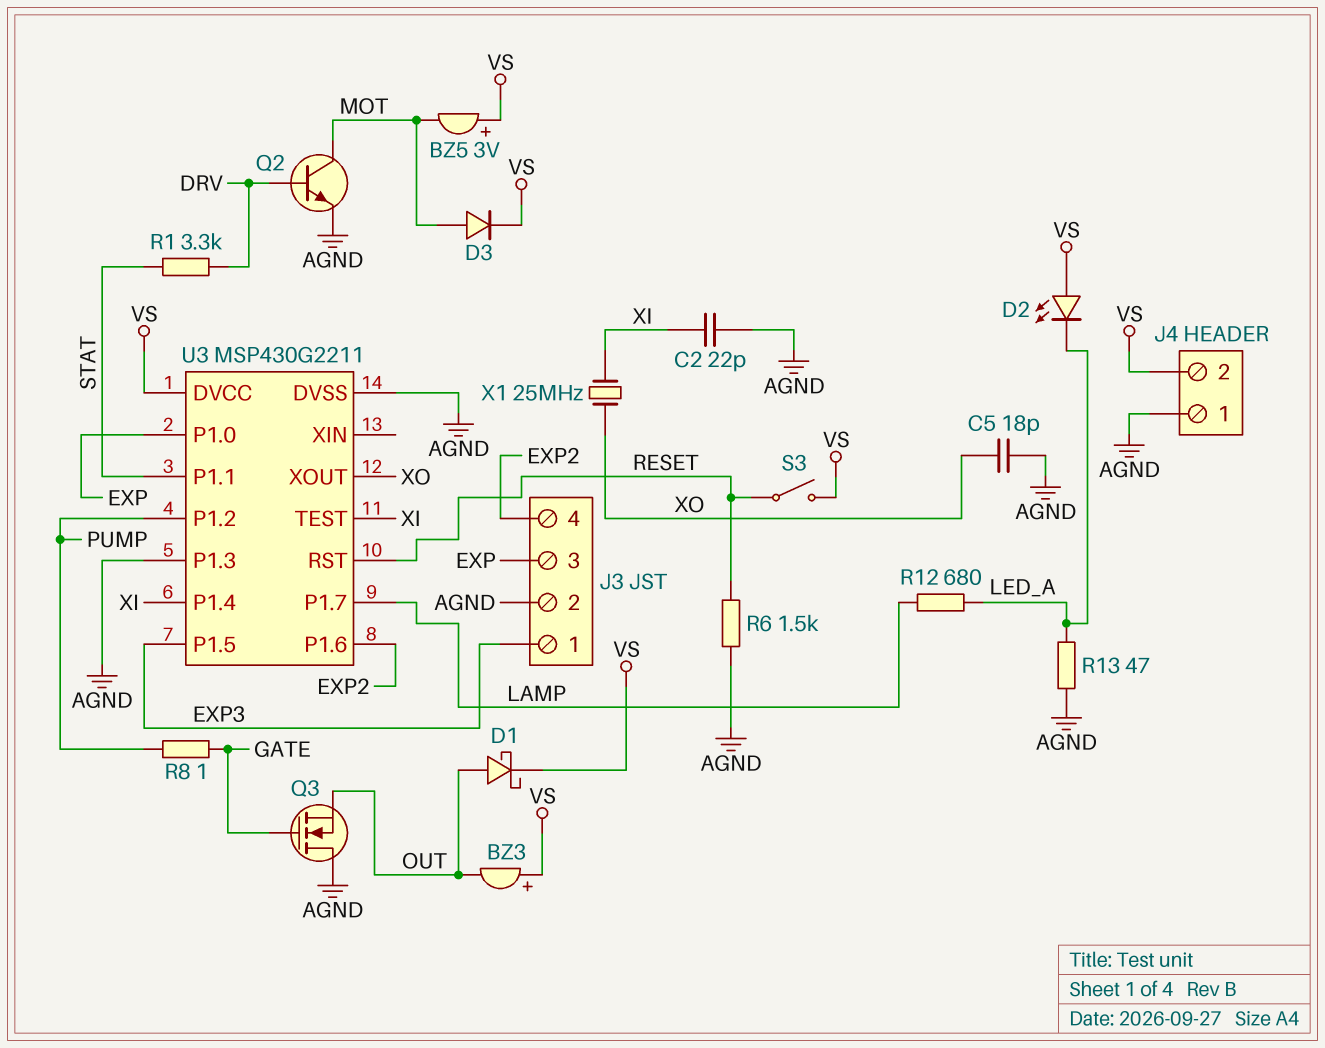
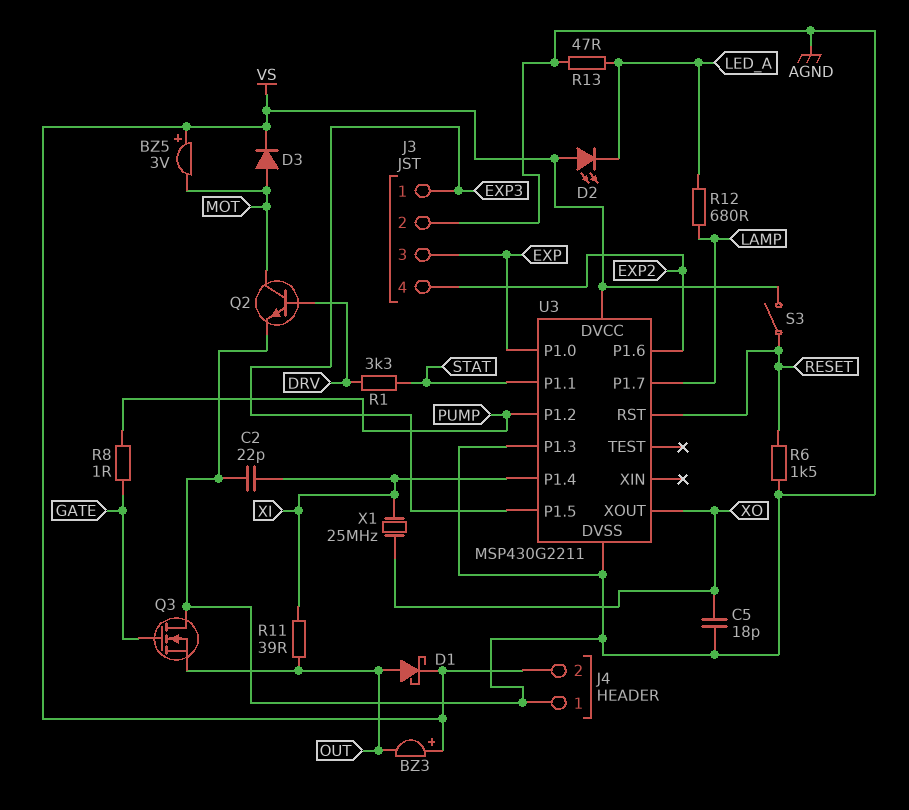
R11: none -> 39 (OUT, XI)
U3 pin TEST: XI -> none

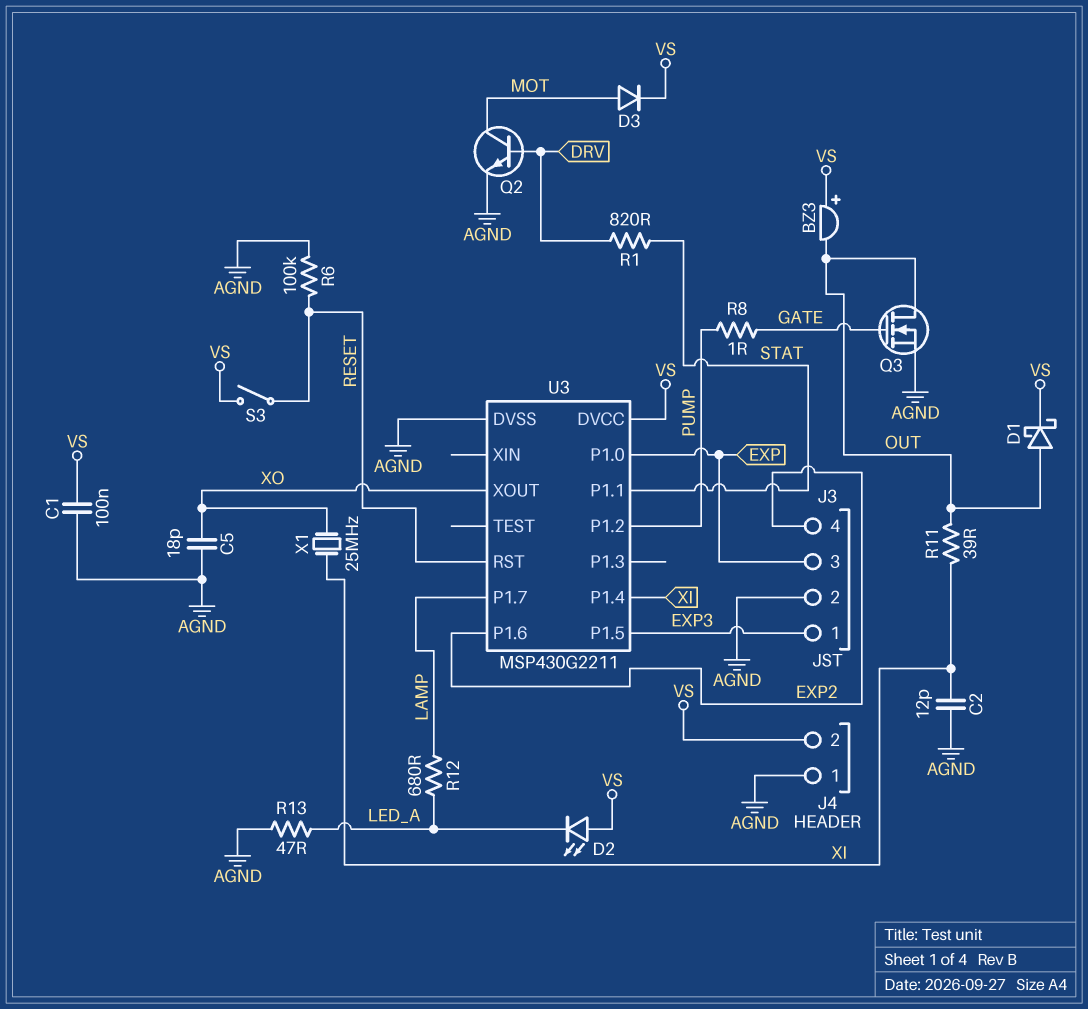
BZ5: buzzer 3V (plus VS, minus MOT) -> none
C1: none -> 100nF (AGND, VS)
C2: 22pF (AGND, XI) -> 12pF (AGND, XI)
Q3: NMOS (G GATE, D AGND, S OUT) -> NMOS (G GATE, D OUT, S AGND)
R1: 3.3k (DRV, STAT) -> 820 (DRV, STAT)
R6: 1.5k (AGND, RESET) -> 100k (AGND, RESET)
U3 pin P1.3: AGND -> none

